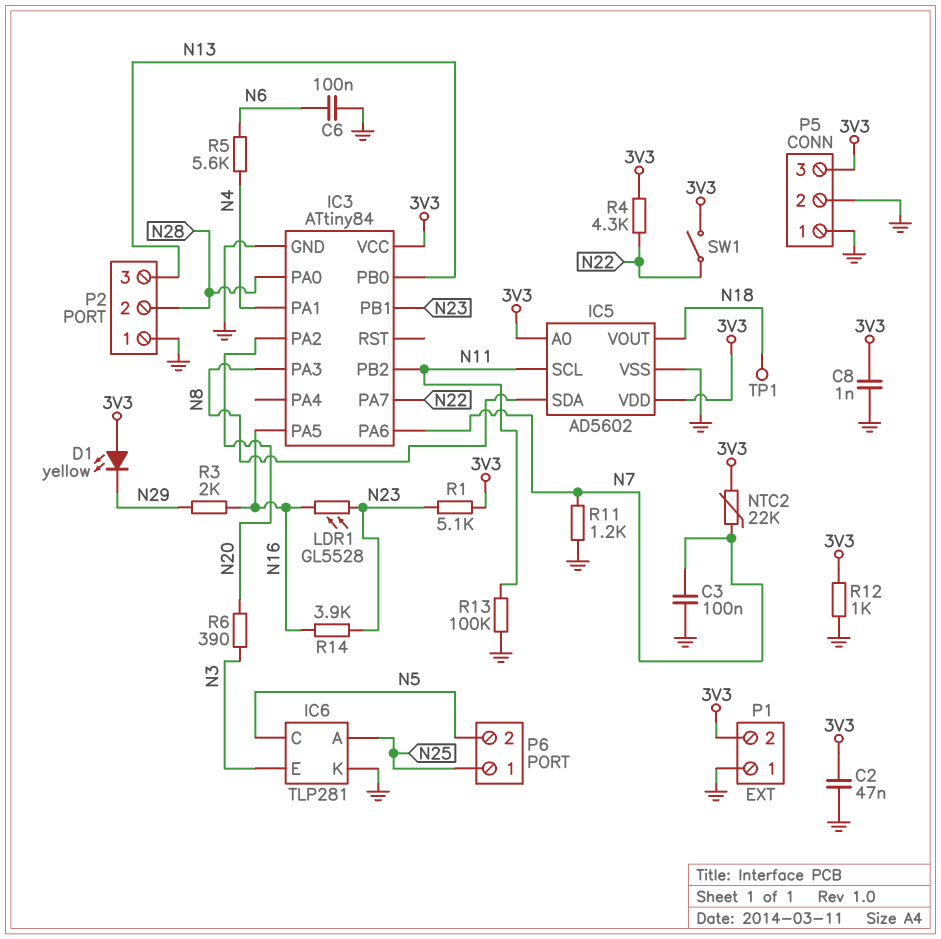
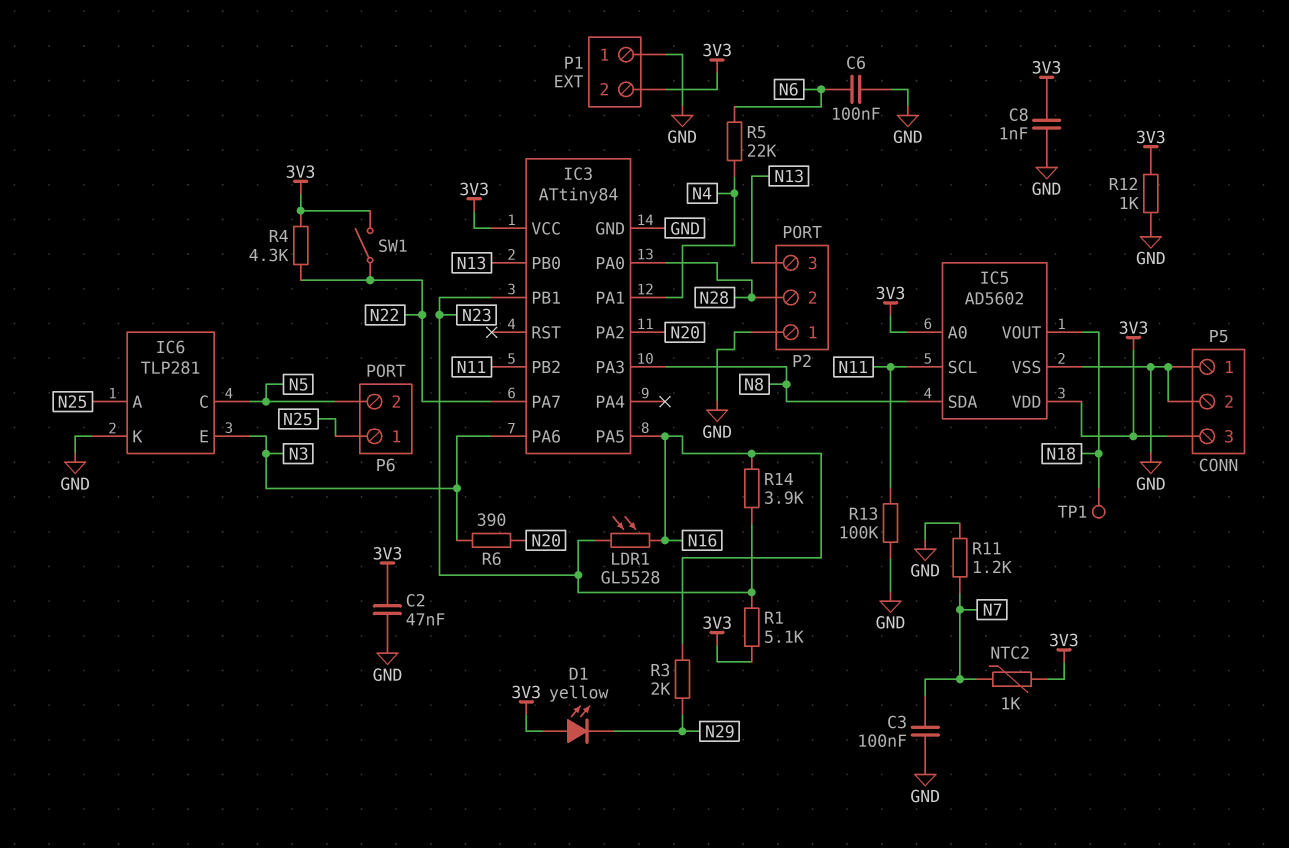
IC3 pin PA6: N7 -> N3
NTC2: 22k (3V3, N7) -> 1k (3V3, N7)
R5: 5.6k (N4, N6) -> 22k (N4, N6)

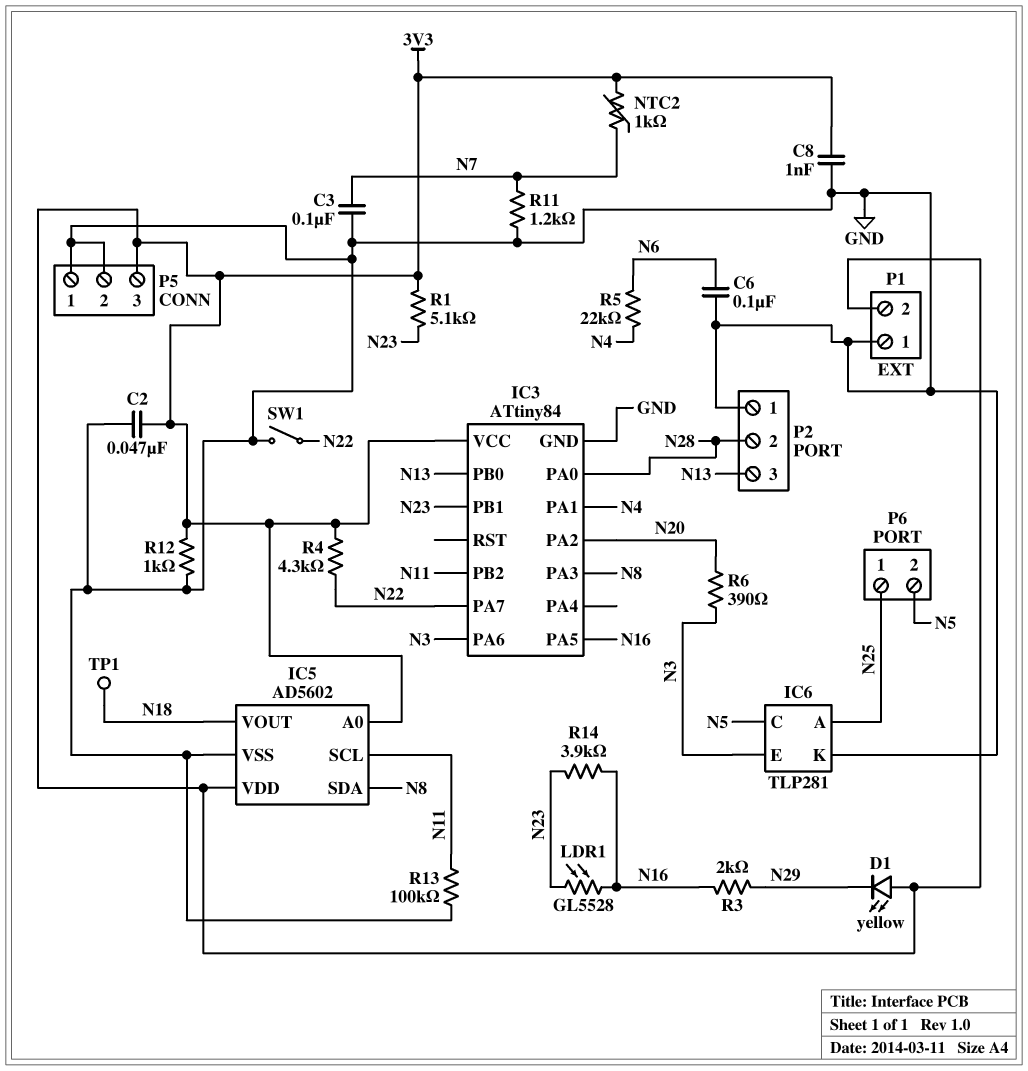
SW1: switch (3V3, N22) -> switch (GND, N22)

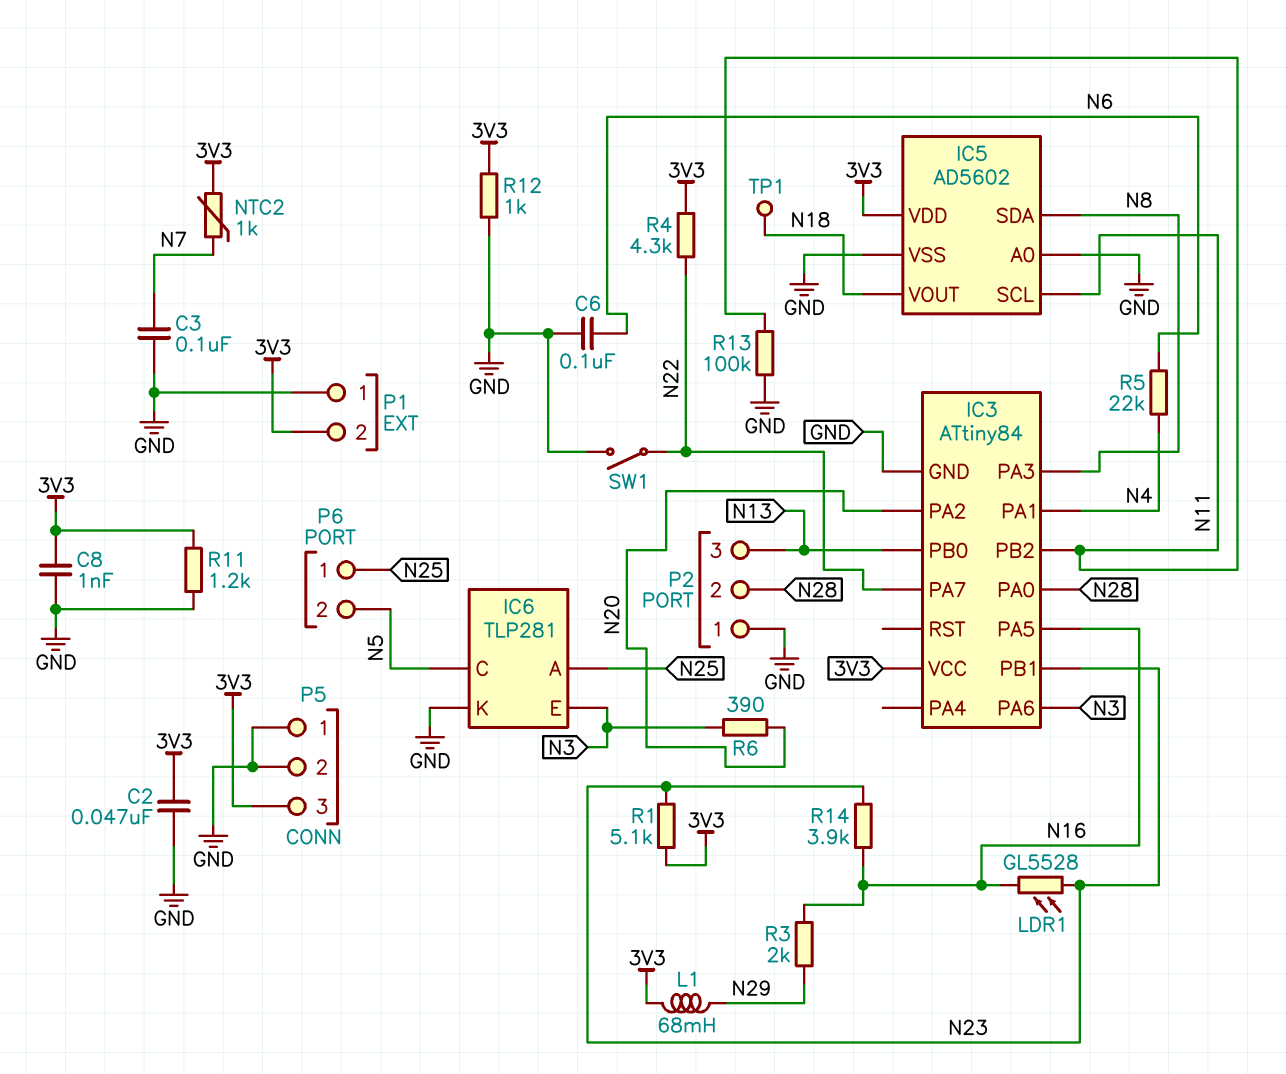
D1: LED yellow (A 3V3, K N29) -> none
IC5 pin A0: 3V3 -> GND
L1: none -> 68mH (3V3, N29)
R11: 1.2k (GND, N7) -> 1.2k (3V3, GND)

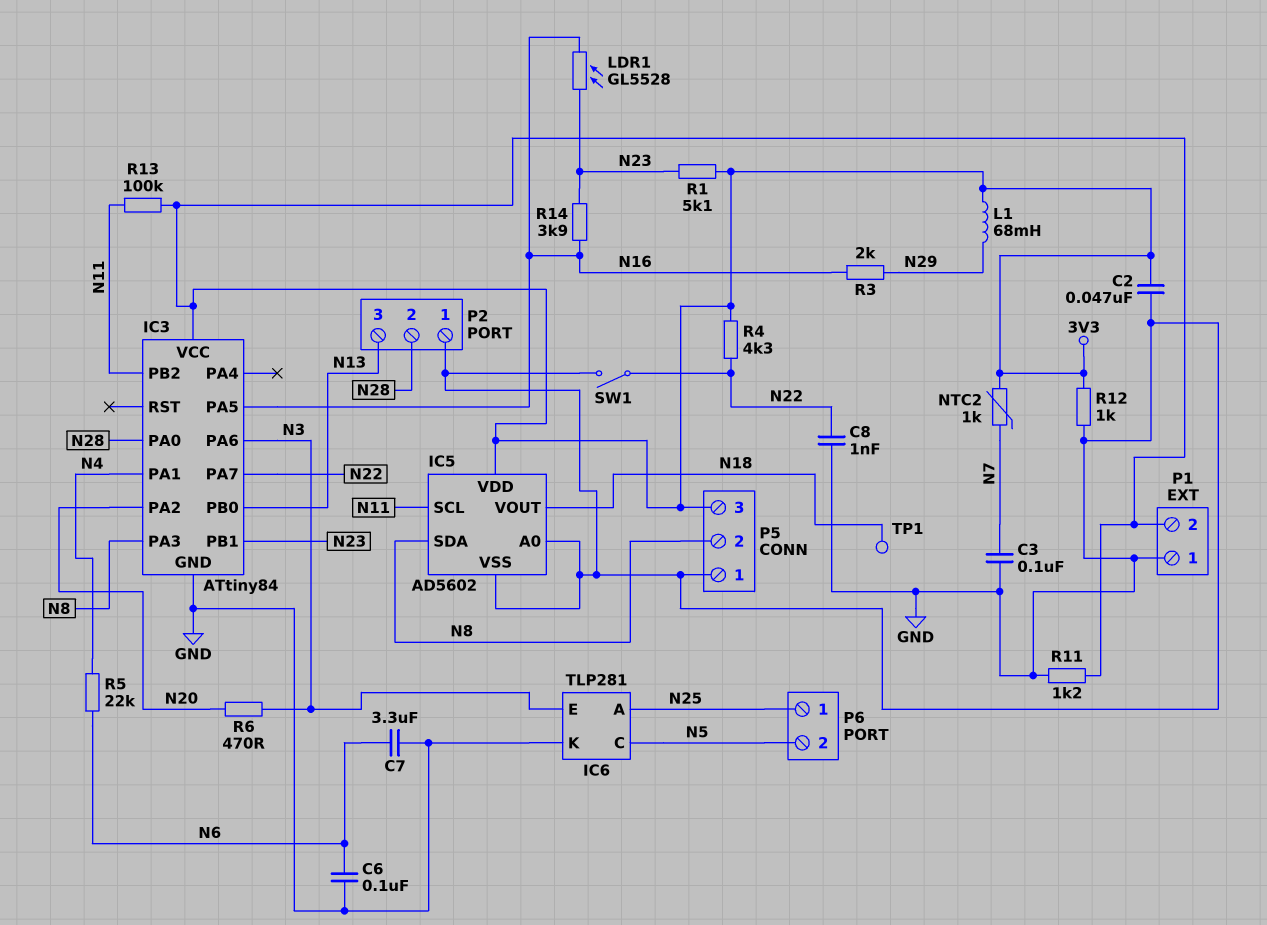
C7: none -> 3.3uF (GND, N6)
C8: 1nF (3V3, GND) -> 1nF (GND, N22)
P5 pin 2: GND -> N8
R6: 390 (N3, N20) -> 470 (N3, N20)
R13: 100k (GND, N11) -> 100k (3V3, N11)

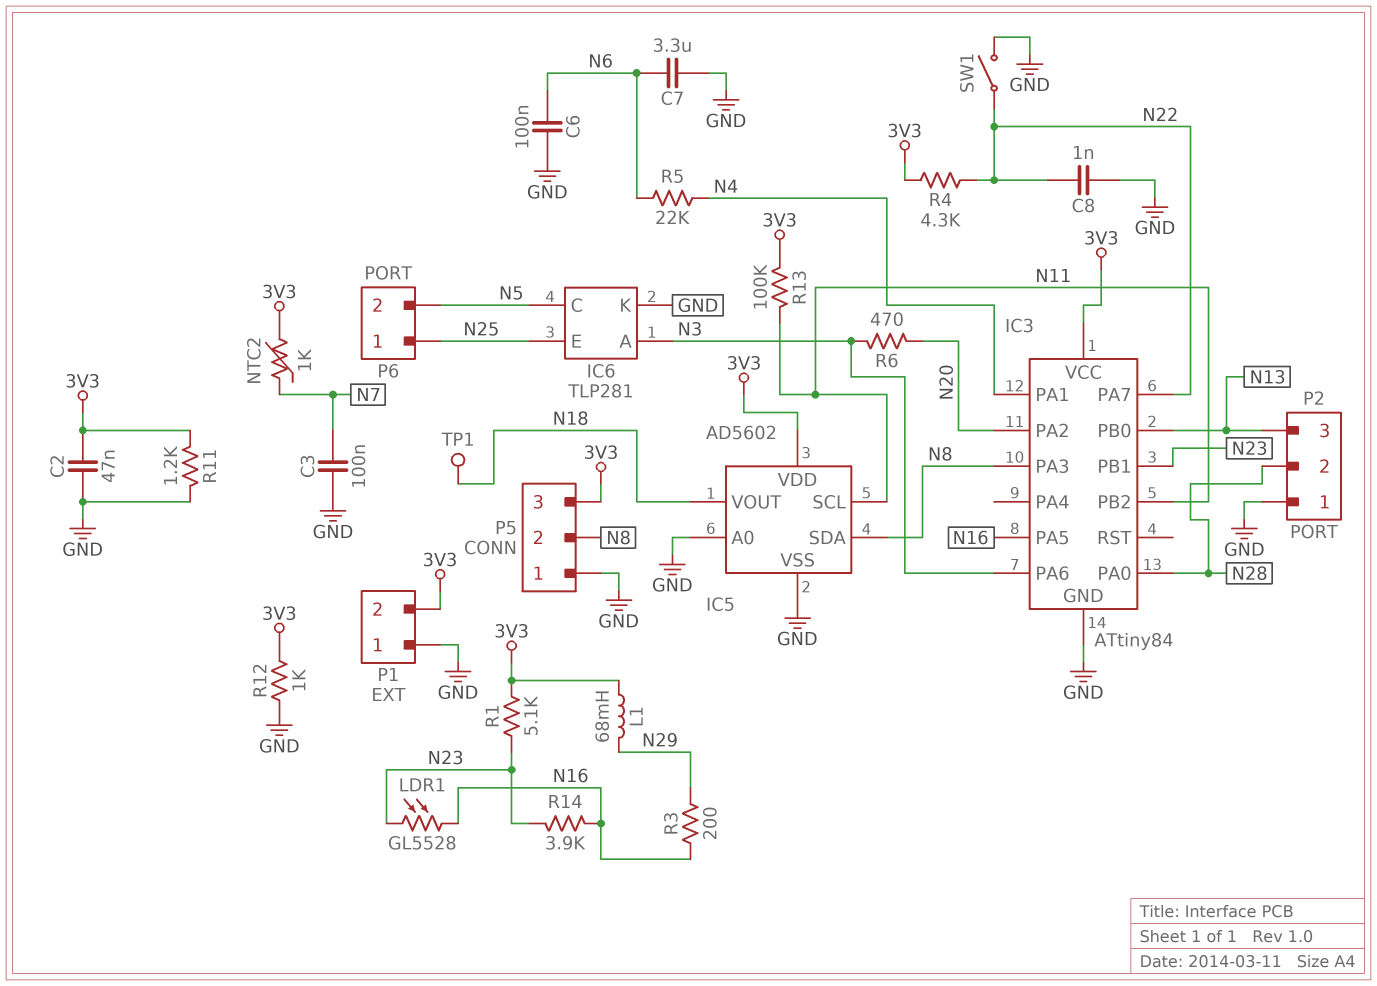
IC6 pin A: N25 -> N3
IC6 pin E: N3 -> N25
R3: 2k (N16, N29) -> 200 (N16, N29)

